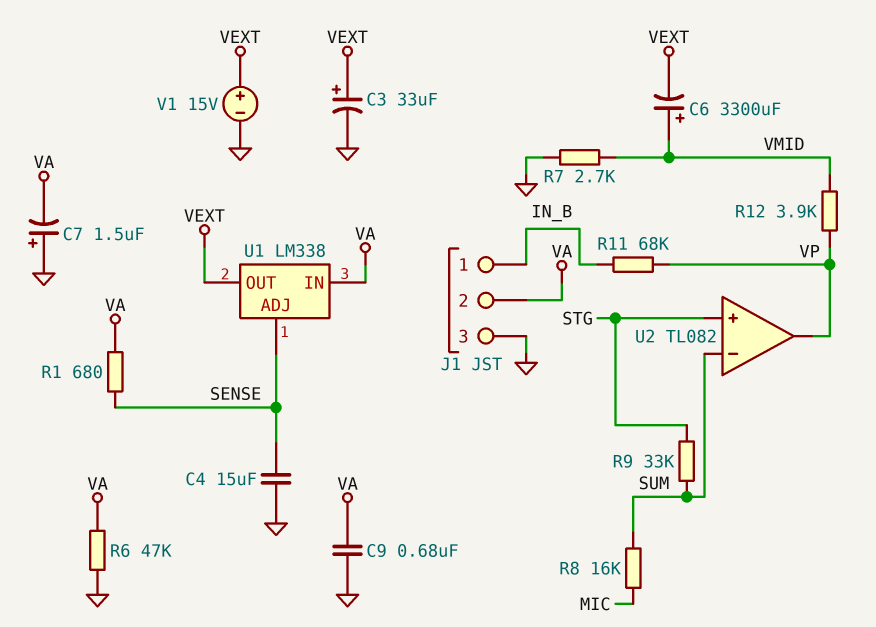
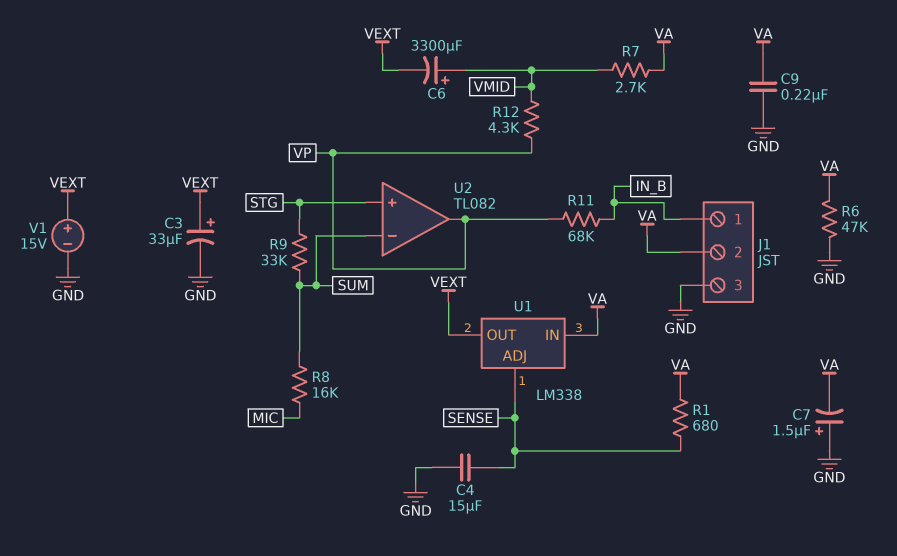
C9: 680nF (GND, VA) -> 220nF (GND, VA)
R7: 2.7k (GND, VMID) -> 2.7k (VA, VMID)
R12: 3.9k (VMID, VP) -> 4.3k (VMID, VP)

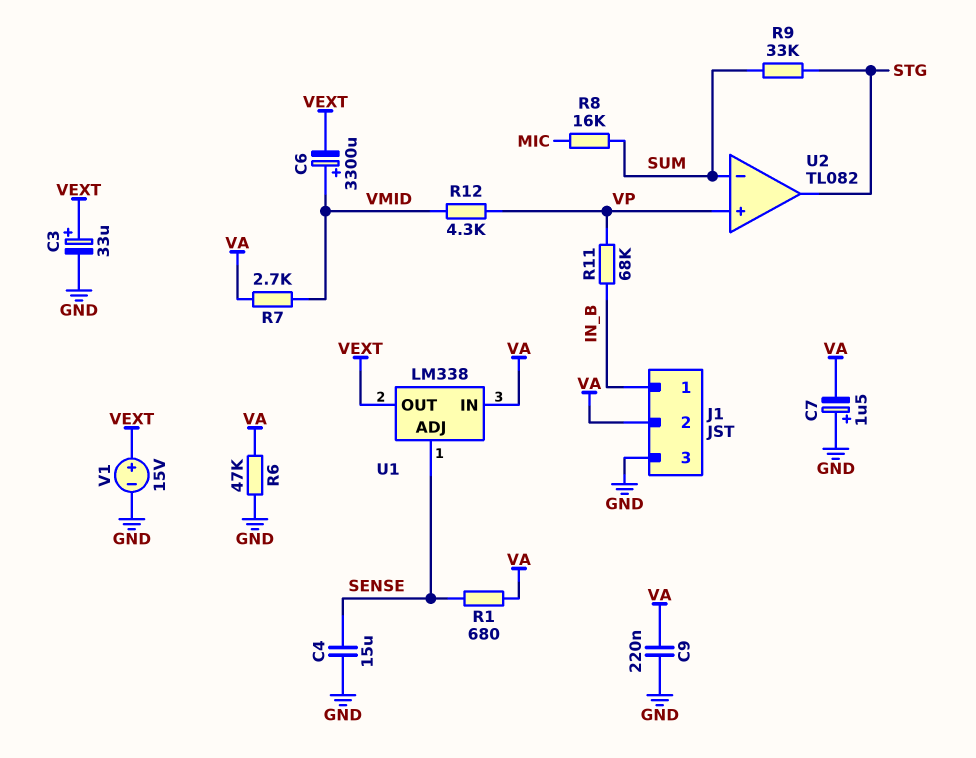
U2 pin in+: STG -> VP
U2 pin out: VP -> STG

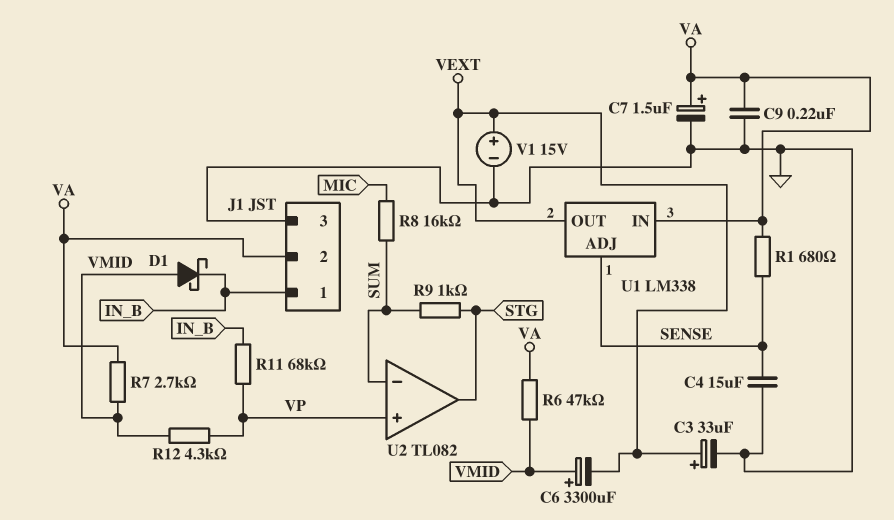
C7: 1.5uF (plus GND, minus VA) -> 1.5uF (plus VA, minus GND)
D1: none -> schottky (A VMID, K IN_B)
R6: 47k (GND, VA) -> 47k (VA, VMID)
R9: 33k (STG, SUM) -> 1k (STG, SUM)

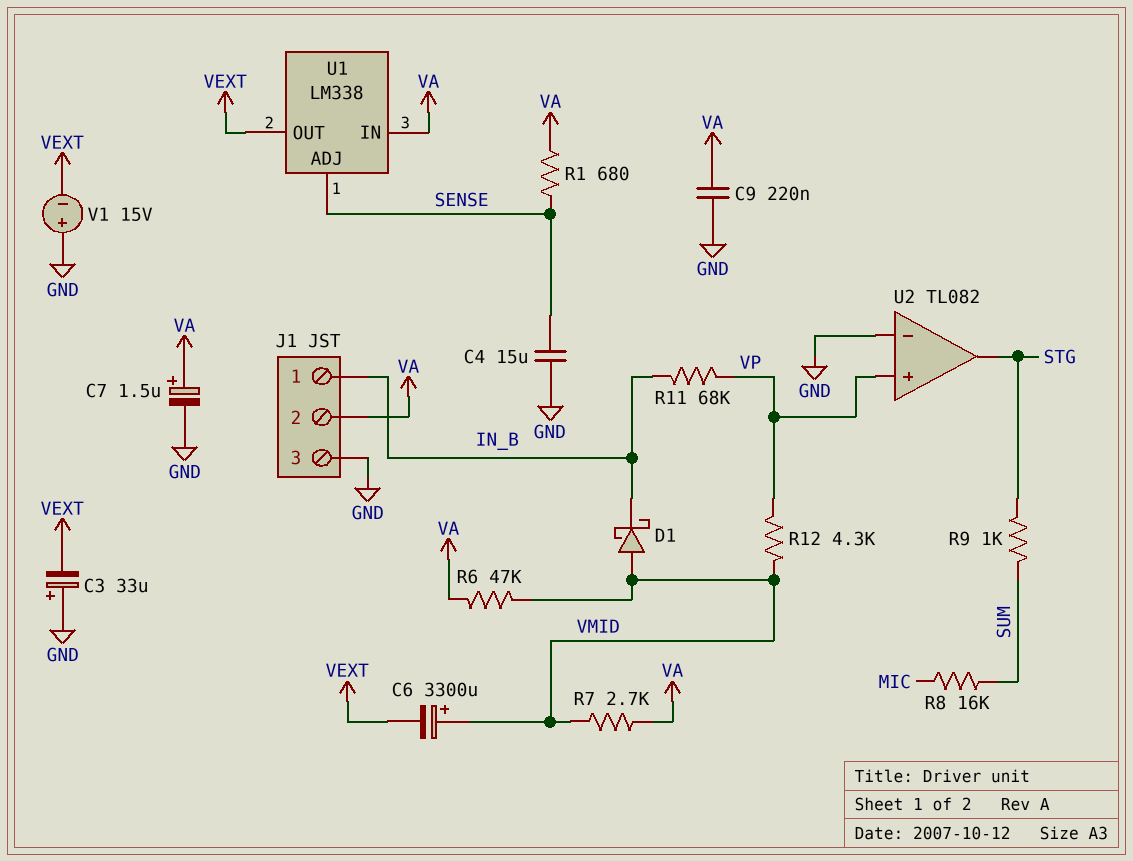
C3: 33uF (plus VEXT, minus GND) -> 33uF (plus GND, minus VEXT)
U2 pin in-: SUM -> GND
V1: 15V (plus VEXT, minus GND) -> 15V (plus GND, minus VEXT)

